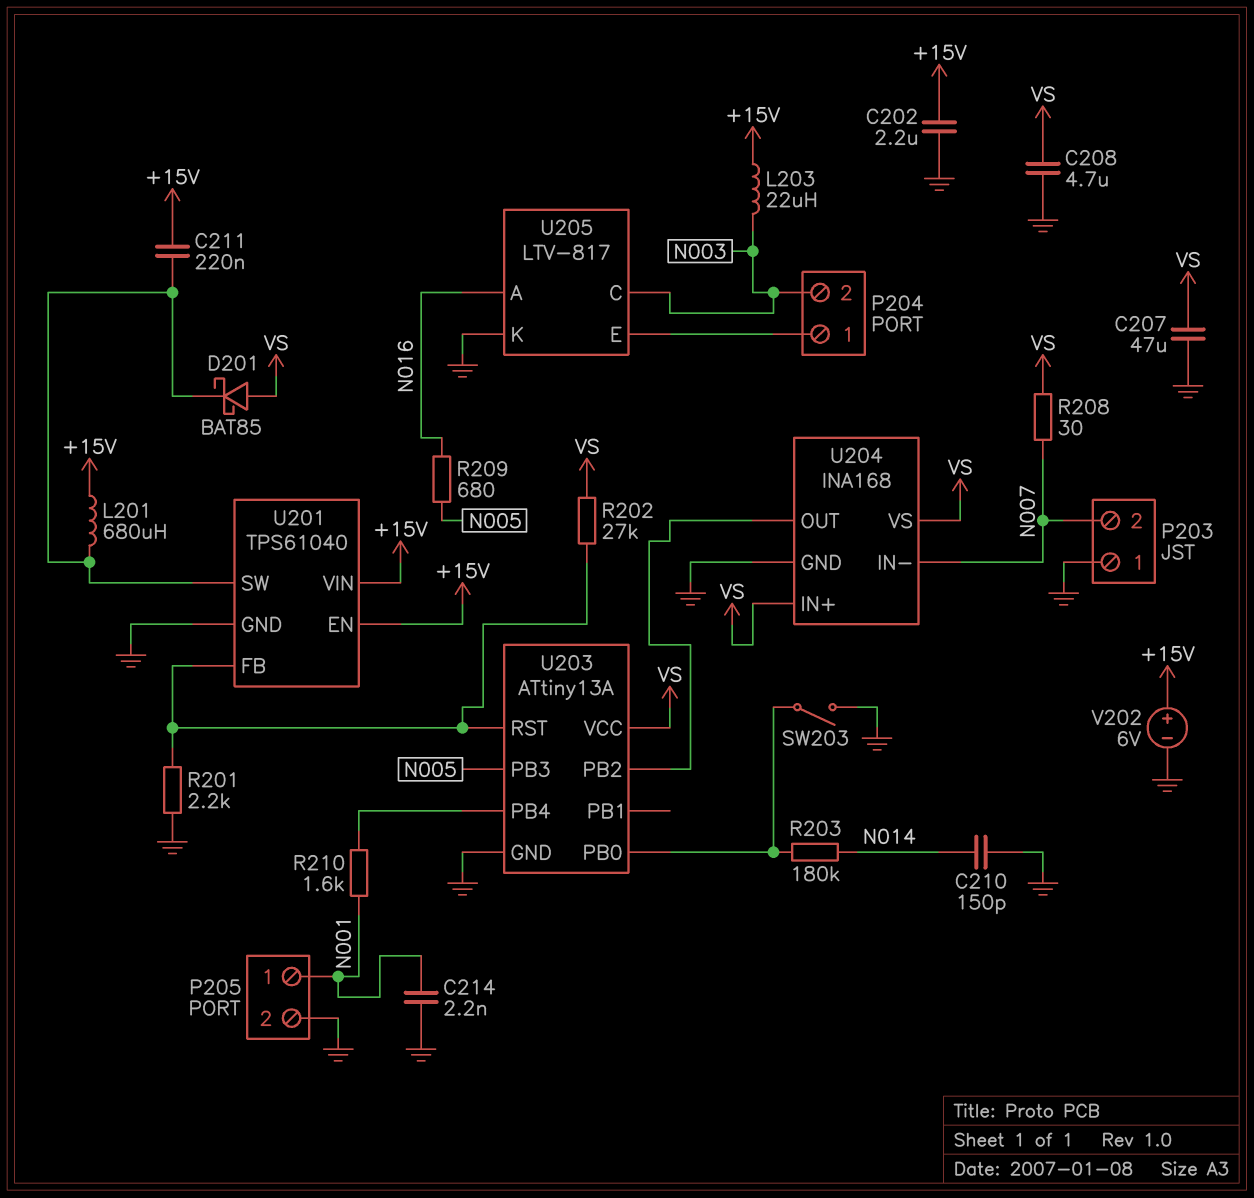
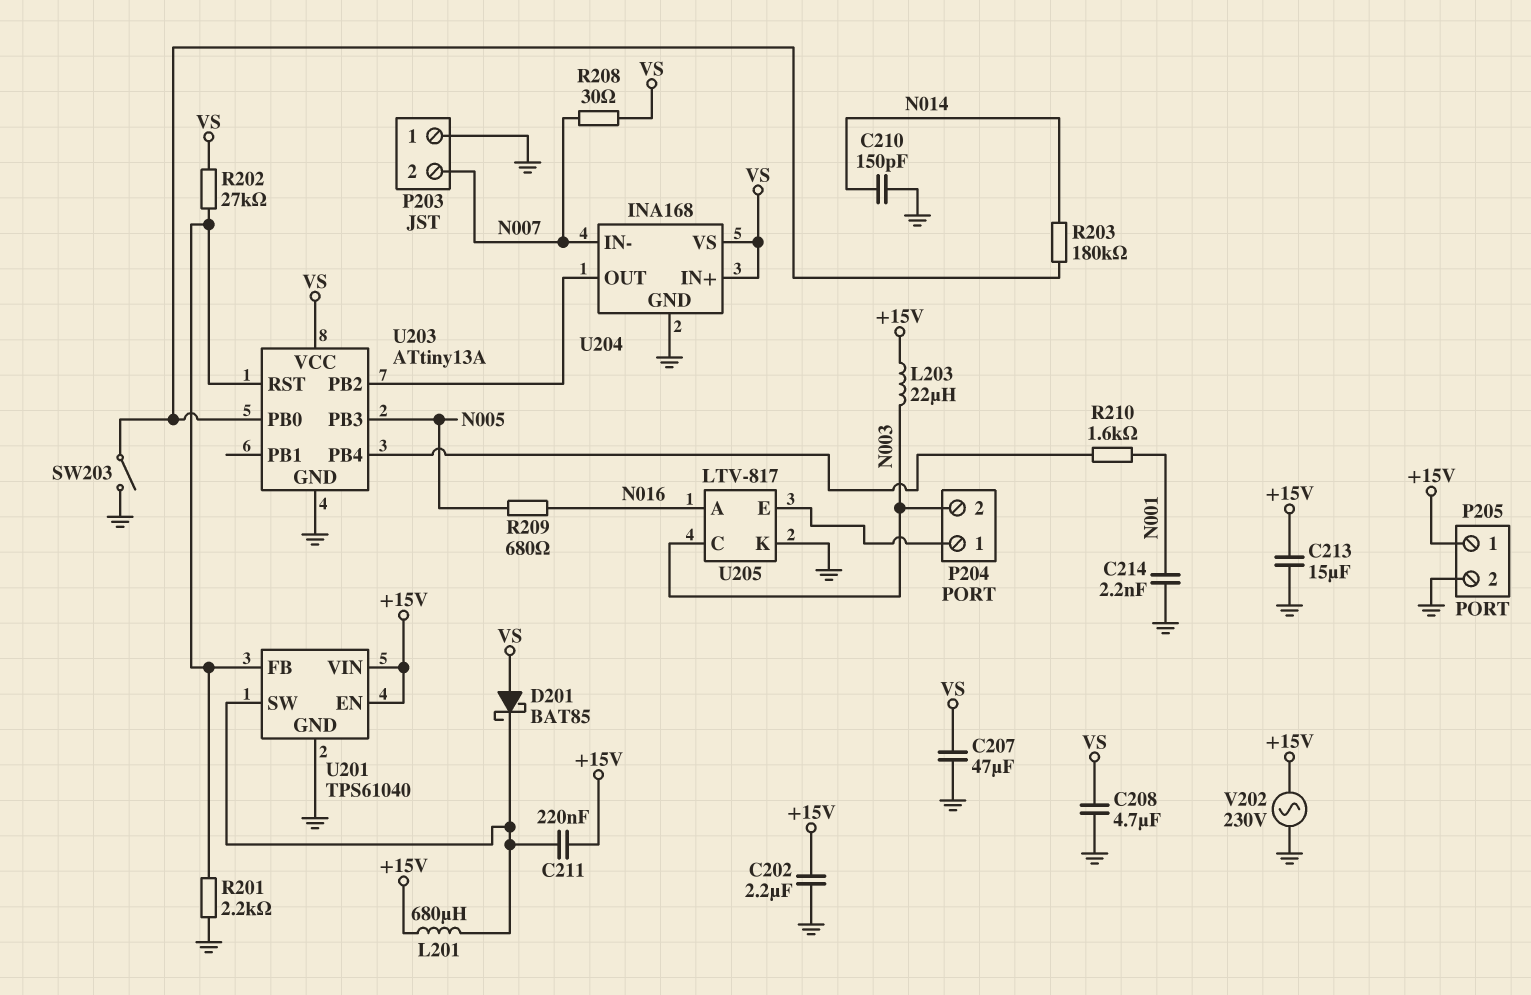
C213: none -> 15uF (+15V, GND)
P205 pin 1: N001 -> +15V
V202: 6V (plus +15V, minus GND) -> AC 230V (+15V, GND)

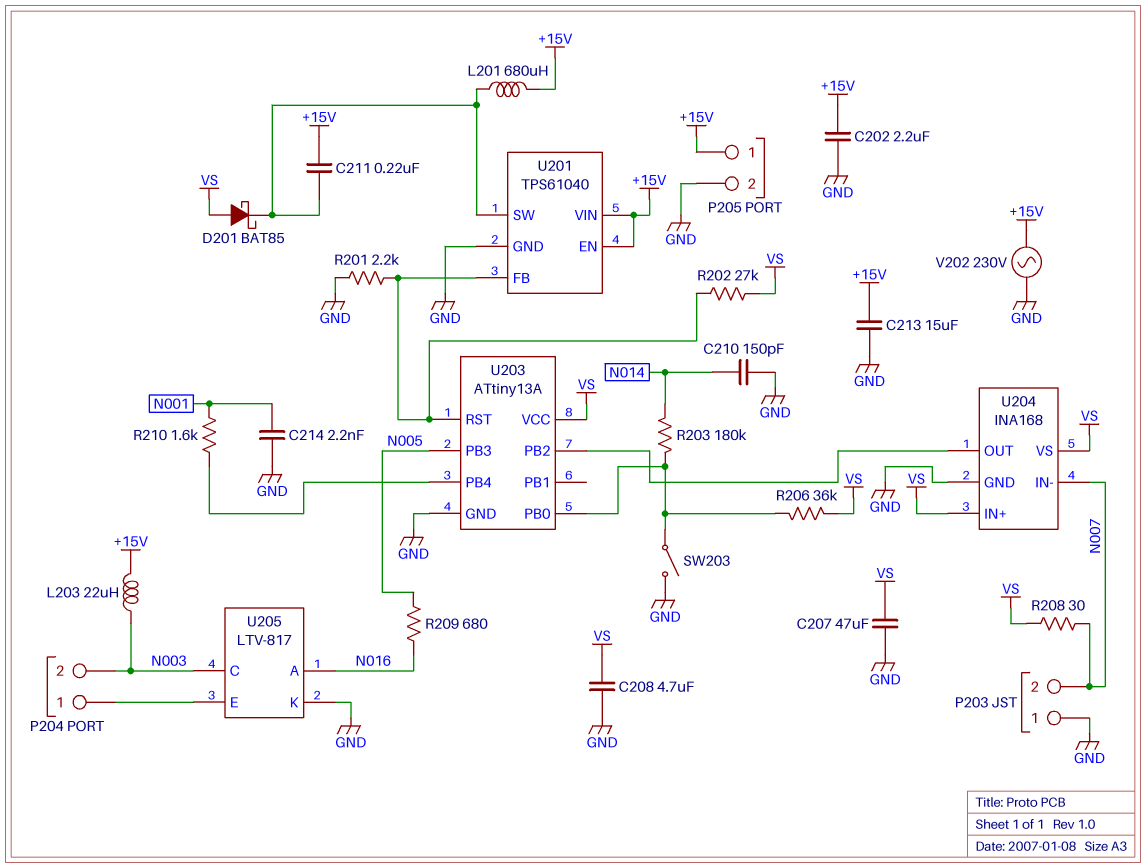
R206: none -> 36k (U203/PB0, VS)

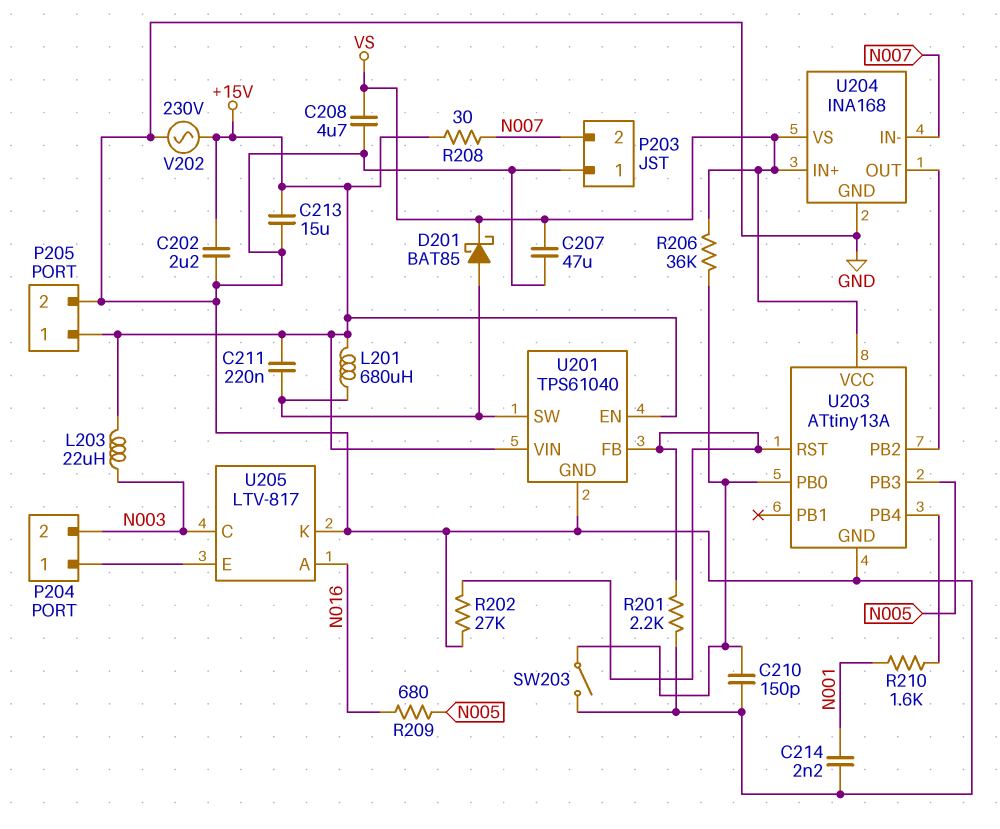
C210: 150pF (GND, N014) -> 150pF (GND, U203/PB0)
D201: schottky BAT85 (A VS, K U201/SW) -> schottky BAT85 (A U201/SW, K VS)
R202: 27k (U201/FB, VS) -> 27k (GND, U201/FB)
R203: 180k (N014, U203/PB0) -> none
R208: 30 (N007, VS) -> 30 (+15V, N007)

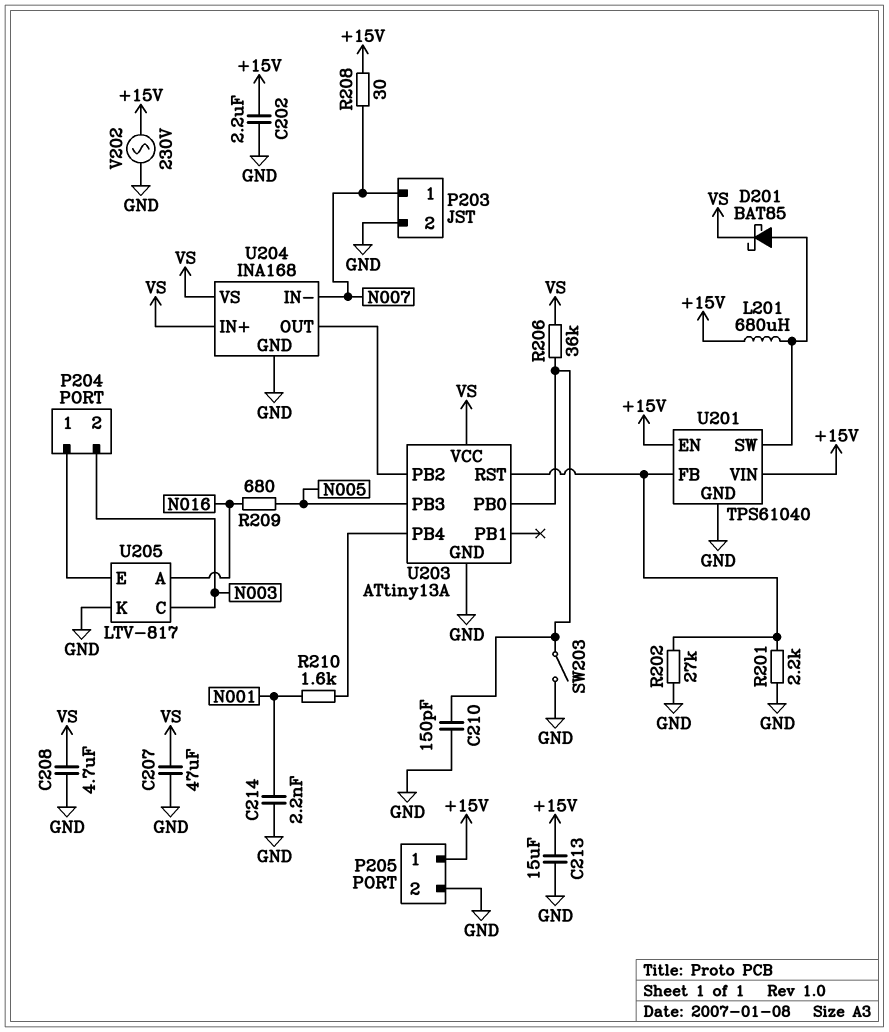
C211: 220nF (+15V, U201/SW) -> none
L203: 22uH (+15V, N003) -> none
P203 pin 1: GND -> N007
P203 pin 2: N007 -> GND

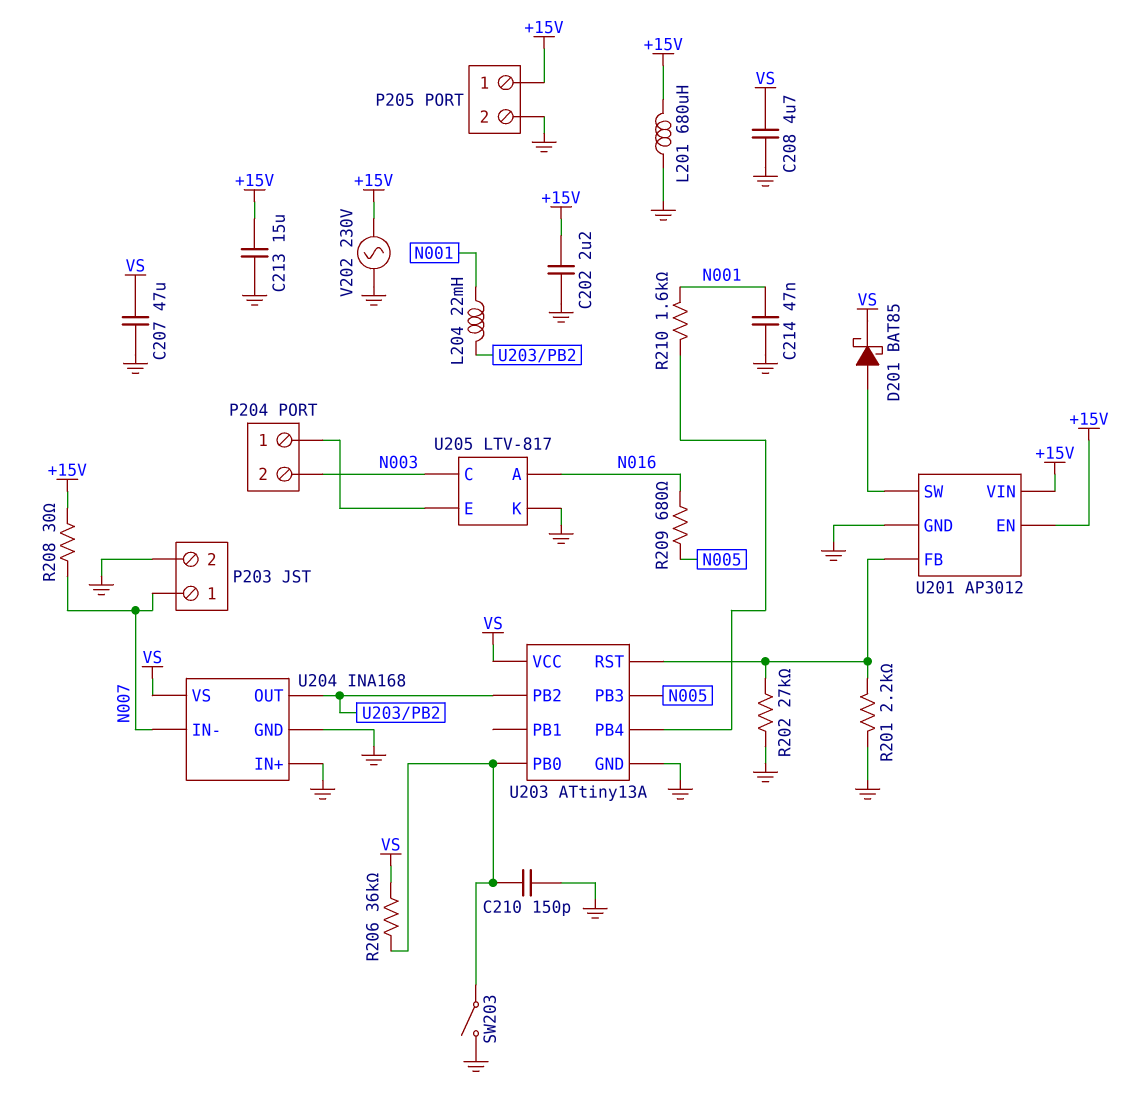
C214: 2.2nF (GND, N001) -> 47nF (GND, N001)
L201: 680uH (+15V, U201/SW) -> 680uH (+15V, GND)
L204: none -> 22mH (N001, U203/PB2)
U201: TPS61040 -> AP3012
U204 pin IN+: VS -> GND

